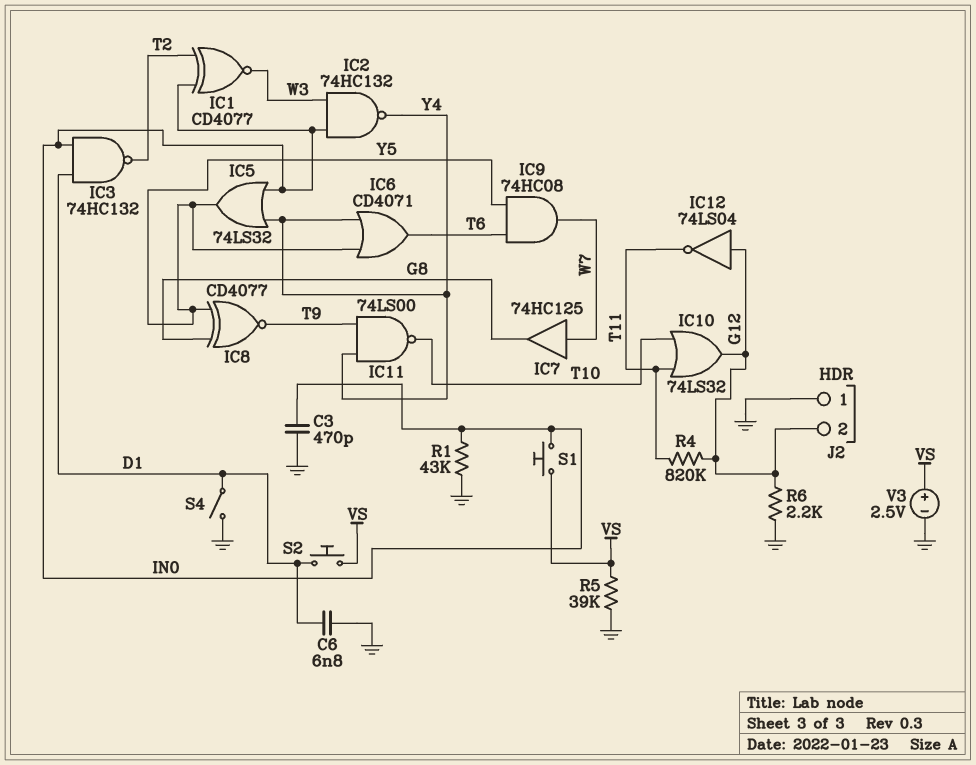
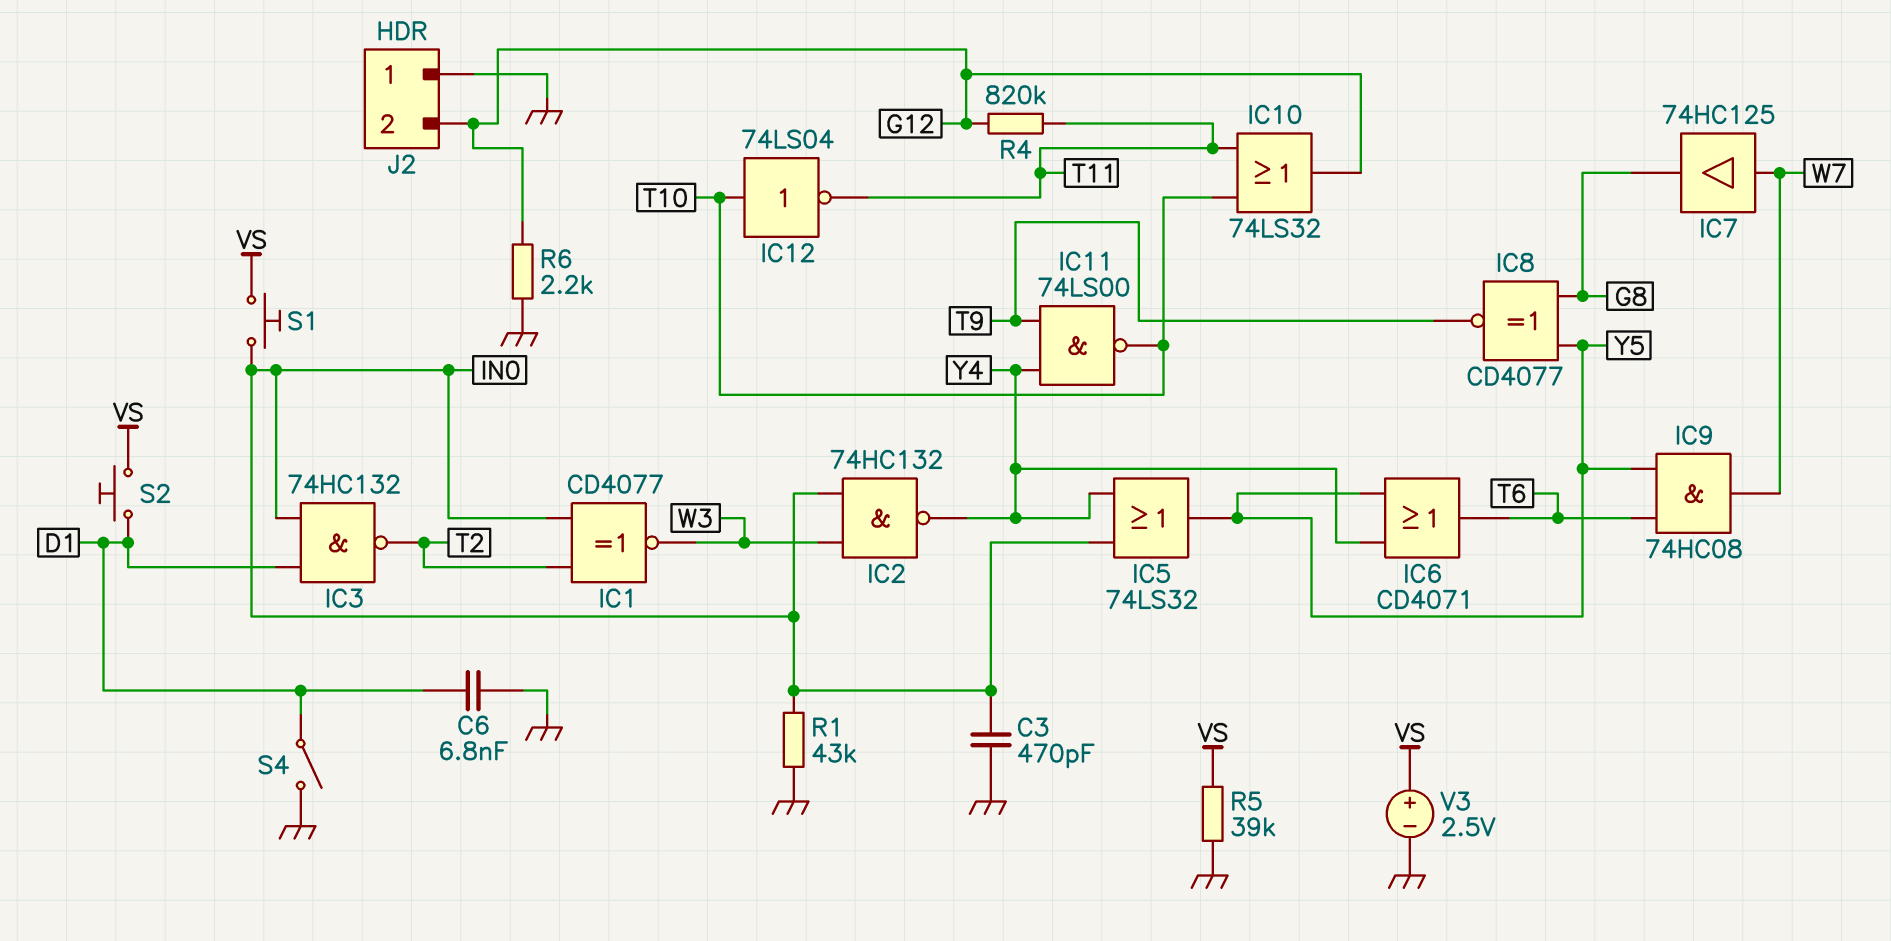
IC12: NOT 74LS04 (in G12, out T11) -> NOT 74LS04 (in T10, out T11)

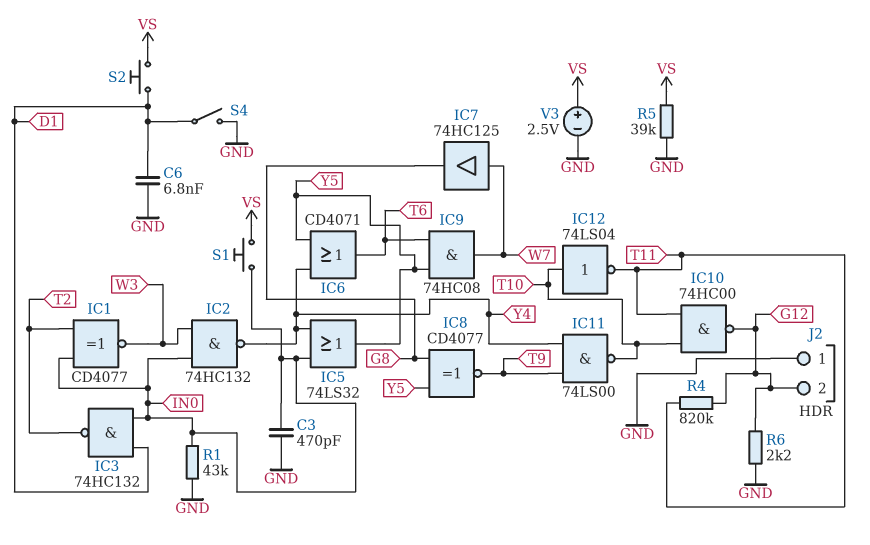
IC10: OR 74LS32 (in T10, in T11, out G12) -> NAND 74HC00 (in T10, in T11, out G12)

